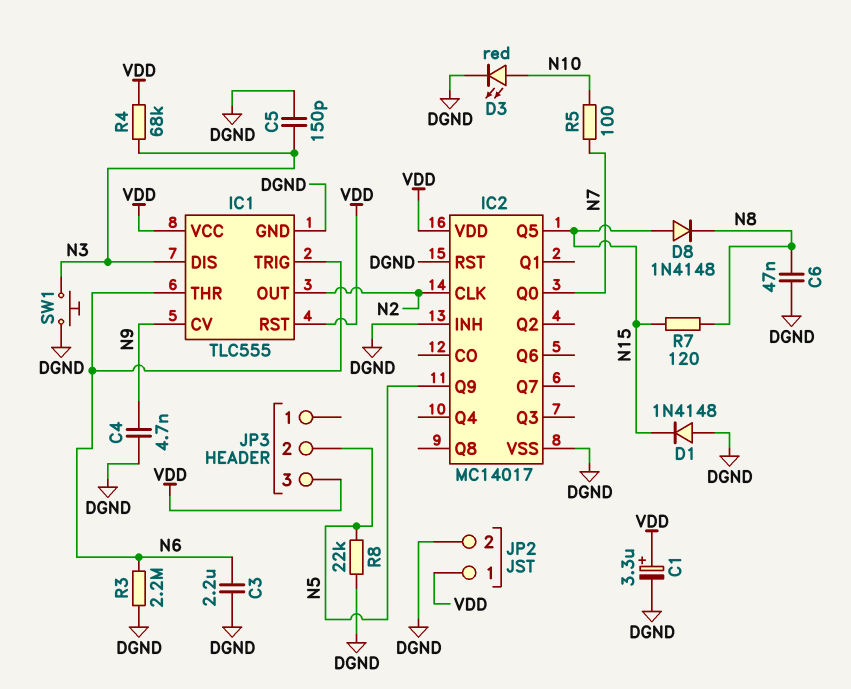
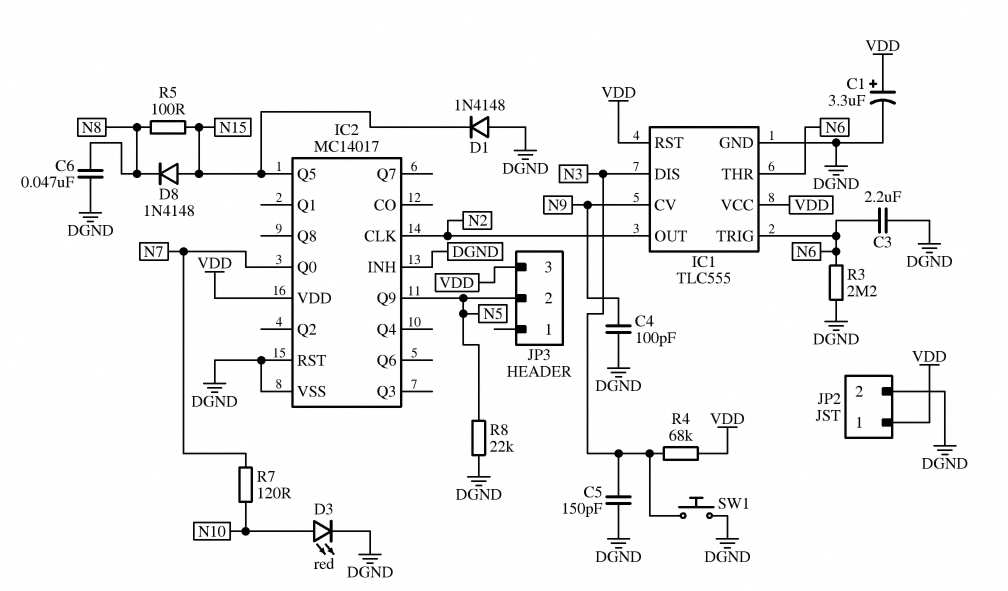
C4: 4.7nF (DGND, N9) -> 100pF (DGND, N9)
R5: 100 (N7, N10) -> 100 (N8, N15)
R7: 120 (N8, N15) -> 120 (N7, N10)

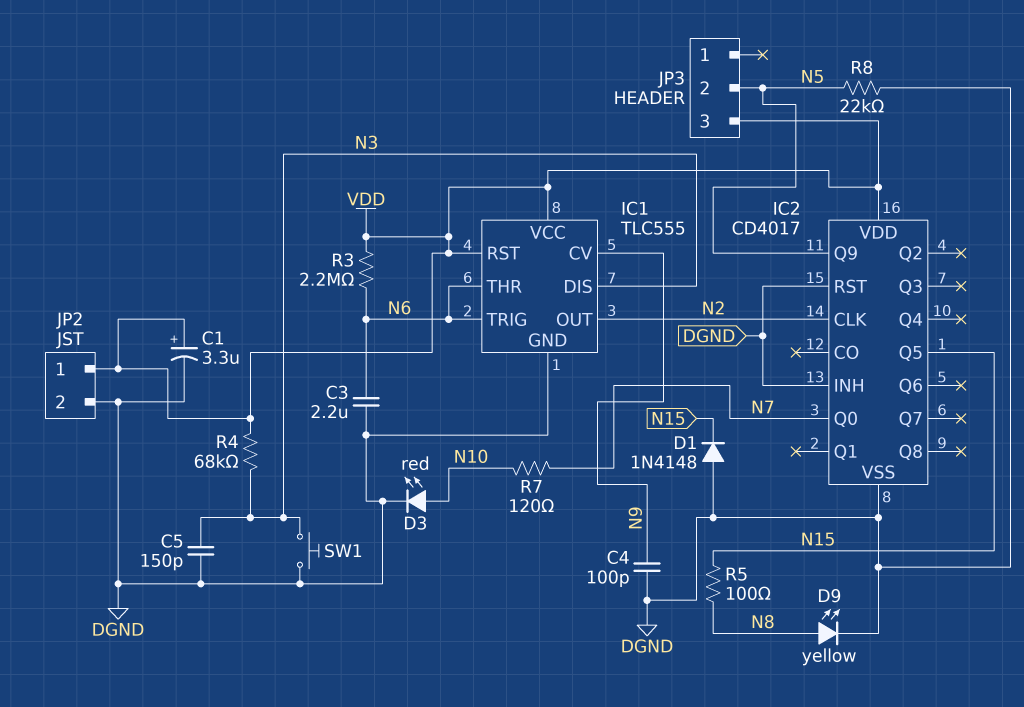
C6: 47nF (DGND, N8) -> none
D8: diode 1N4148 (A N15, K N8) -> none
D9: none -> LED yellow (A N8, K DGND)
IC2: MC14017 -> CD4017
R3: 2.2M (DGND, N6) -> 2.2M (N6, VDD)

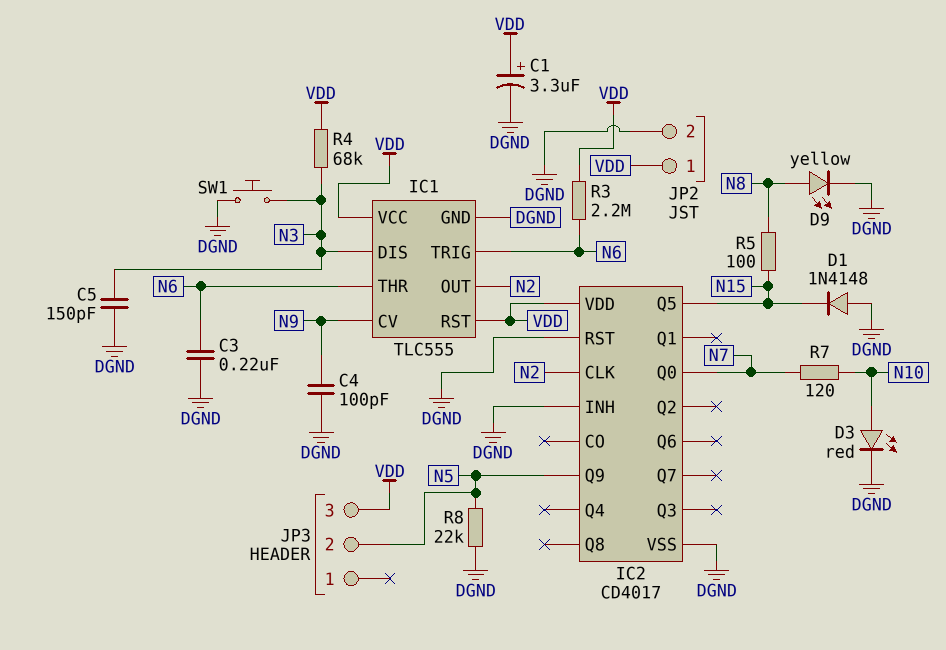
C3: 2.2uF (DGND, N6) -> 220nF (DGND, N6)

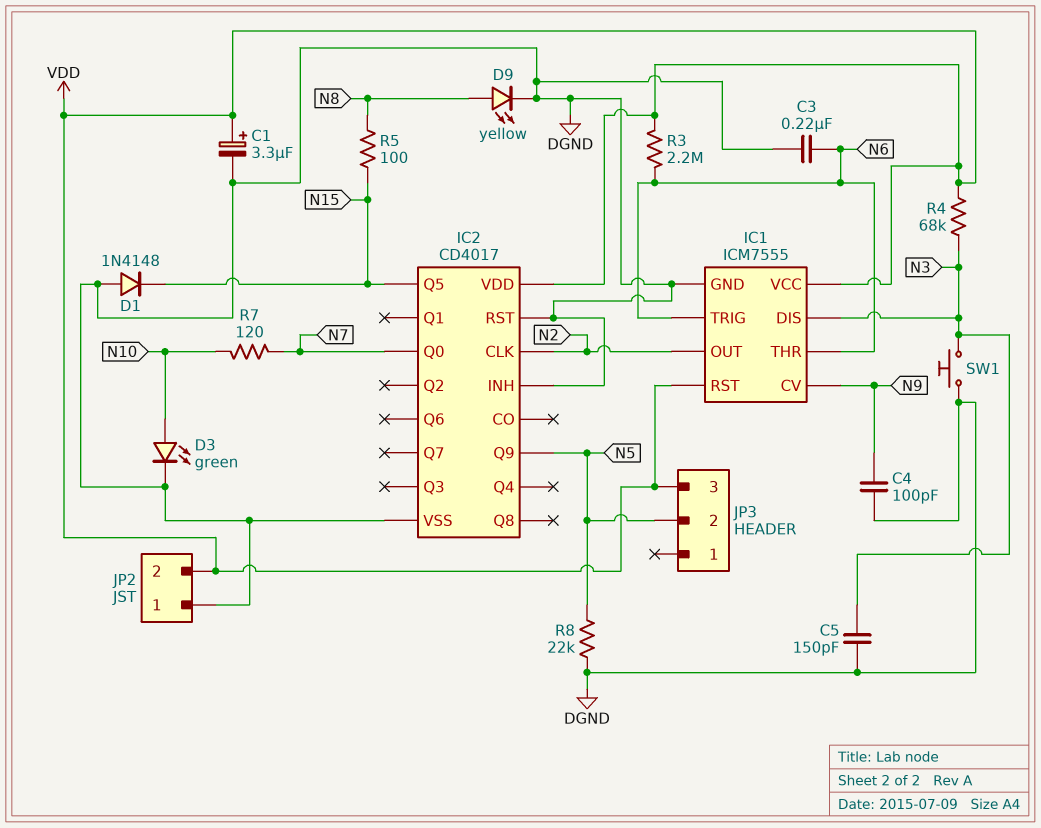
D3: LED red (A N10, K DGND) -> LED green (A N10, K DGND)
IC1: TLC555 -> ICM7555
JP2 pin 1: VDD -> DGND
JP2 pin 2: DGND -> VDD

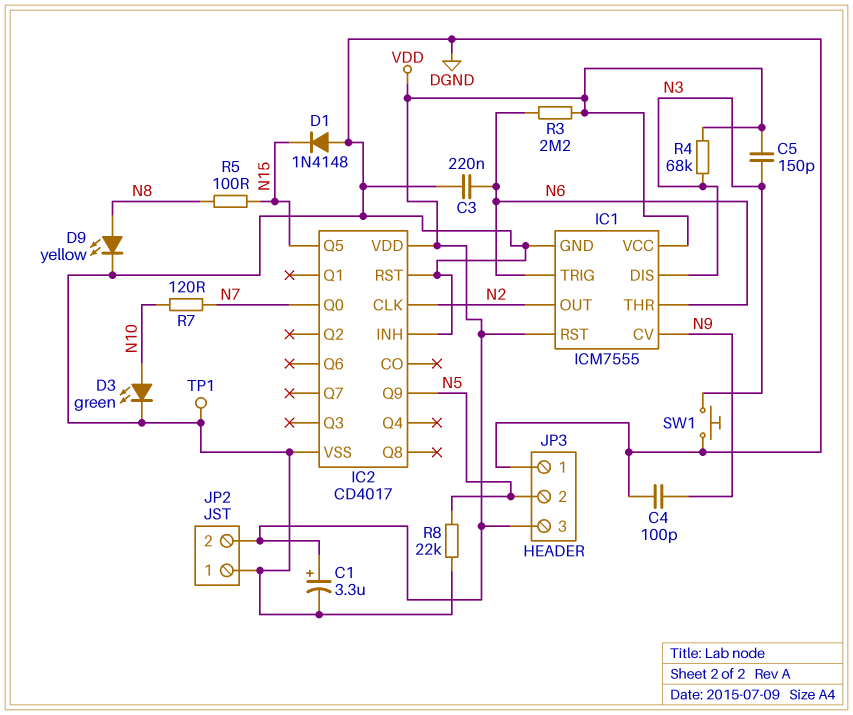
C5: 150pF (DGND, N3) -> 150pF (N3, VDD)
JP3 pin 1: none -> DGND
TP1: none -> test point (DGND)

